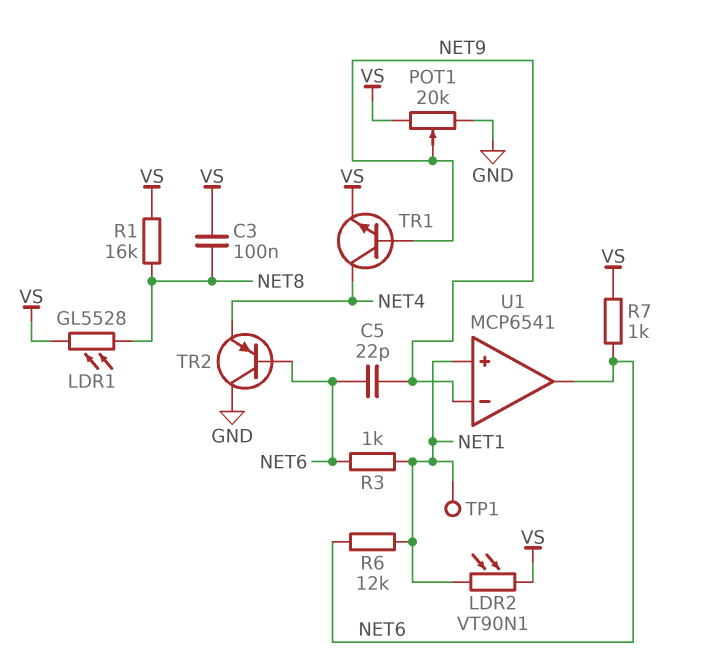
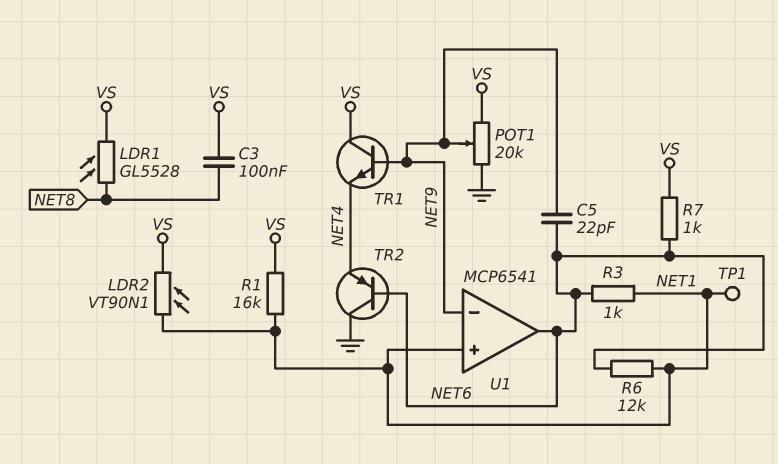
R1: 16k (NET8, VS) -> 16k (NET1, VS)
TR1: NPN (B NET9, C NET4, E VS) -> NPN (B NET9, C VS, E NET4)

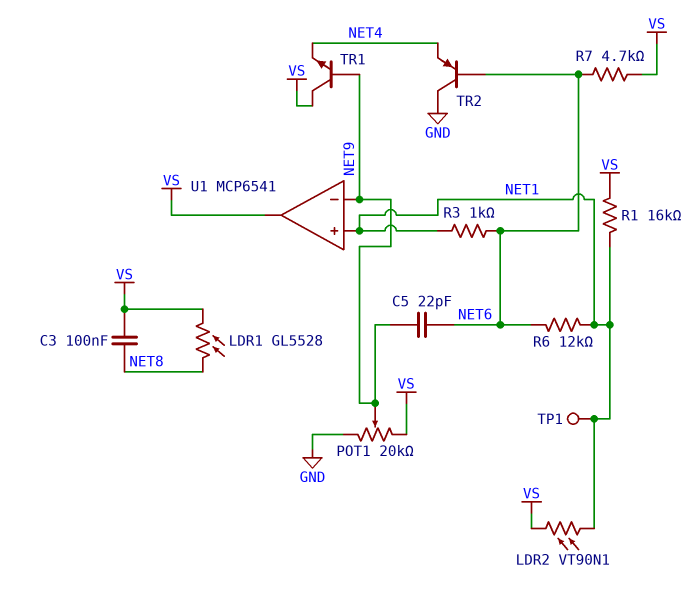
R7: 1k (NET6, VS) -> 4.7k (NET6, VS)
U1 pin out: NET6 -> VS

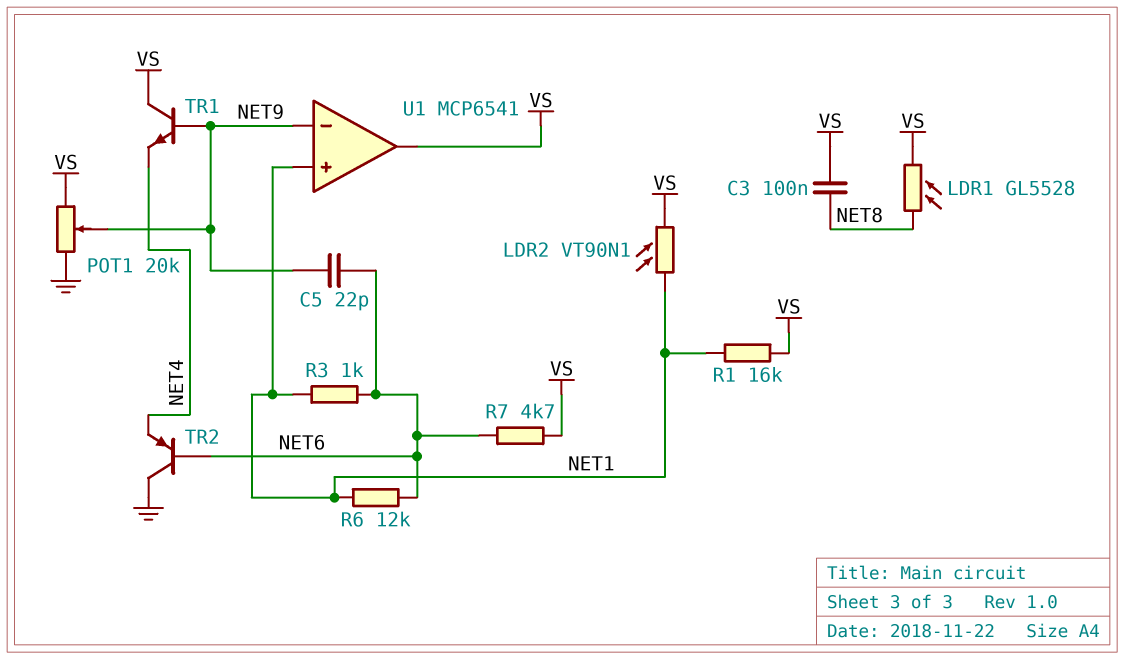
TP1: test point (NET1) -> none

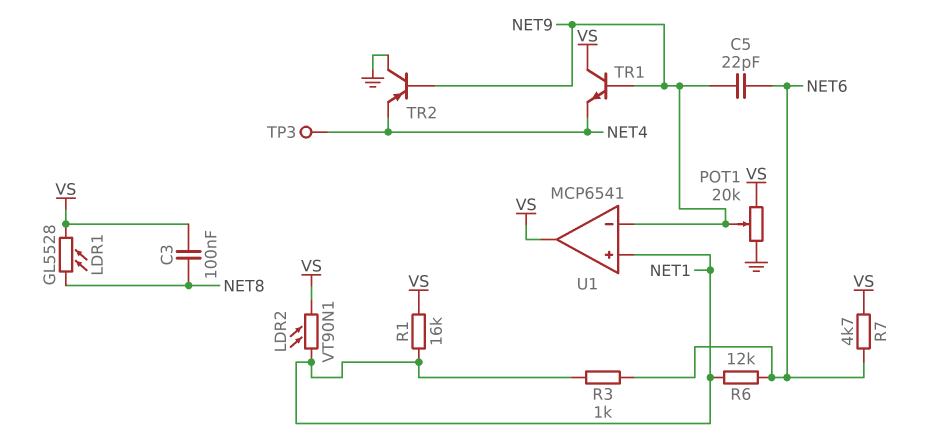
TP3: none -> test point (NET4)
TR2: PNP (B NET6, C GND, E NET4) -> PNP (B NET9, C GND, E NET4)

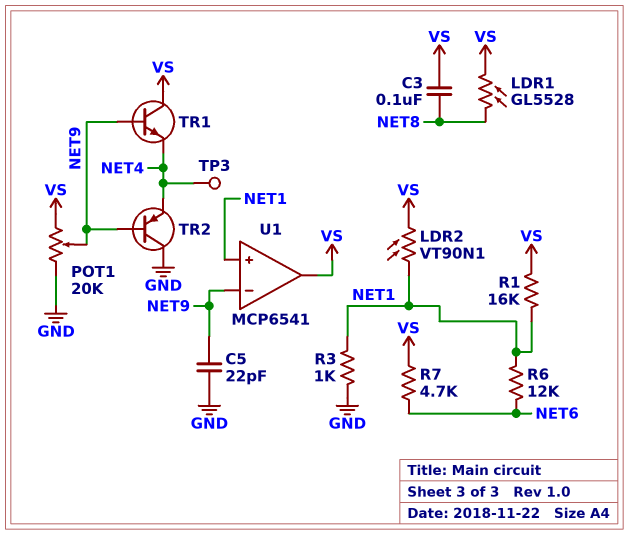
C5: 22pF (NET6, NET9) -> 22pF (GND, NET9)
R3: 1k (NET1, NET6) -> 1k (GND, NET1)

